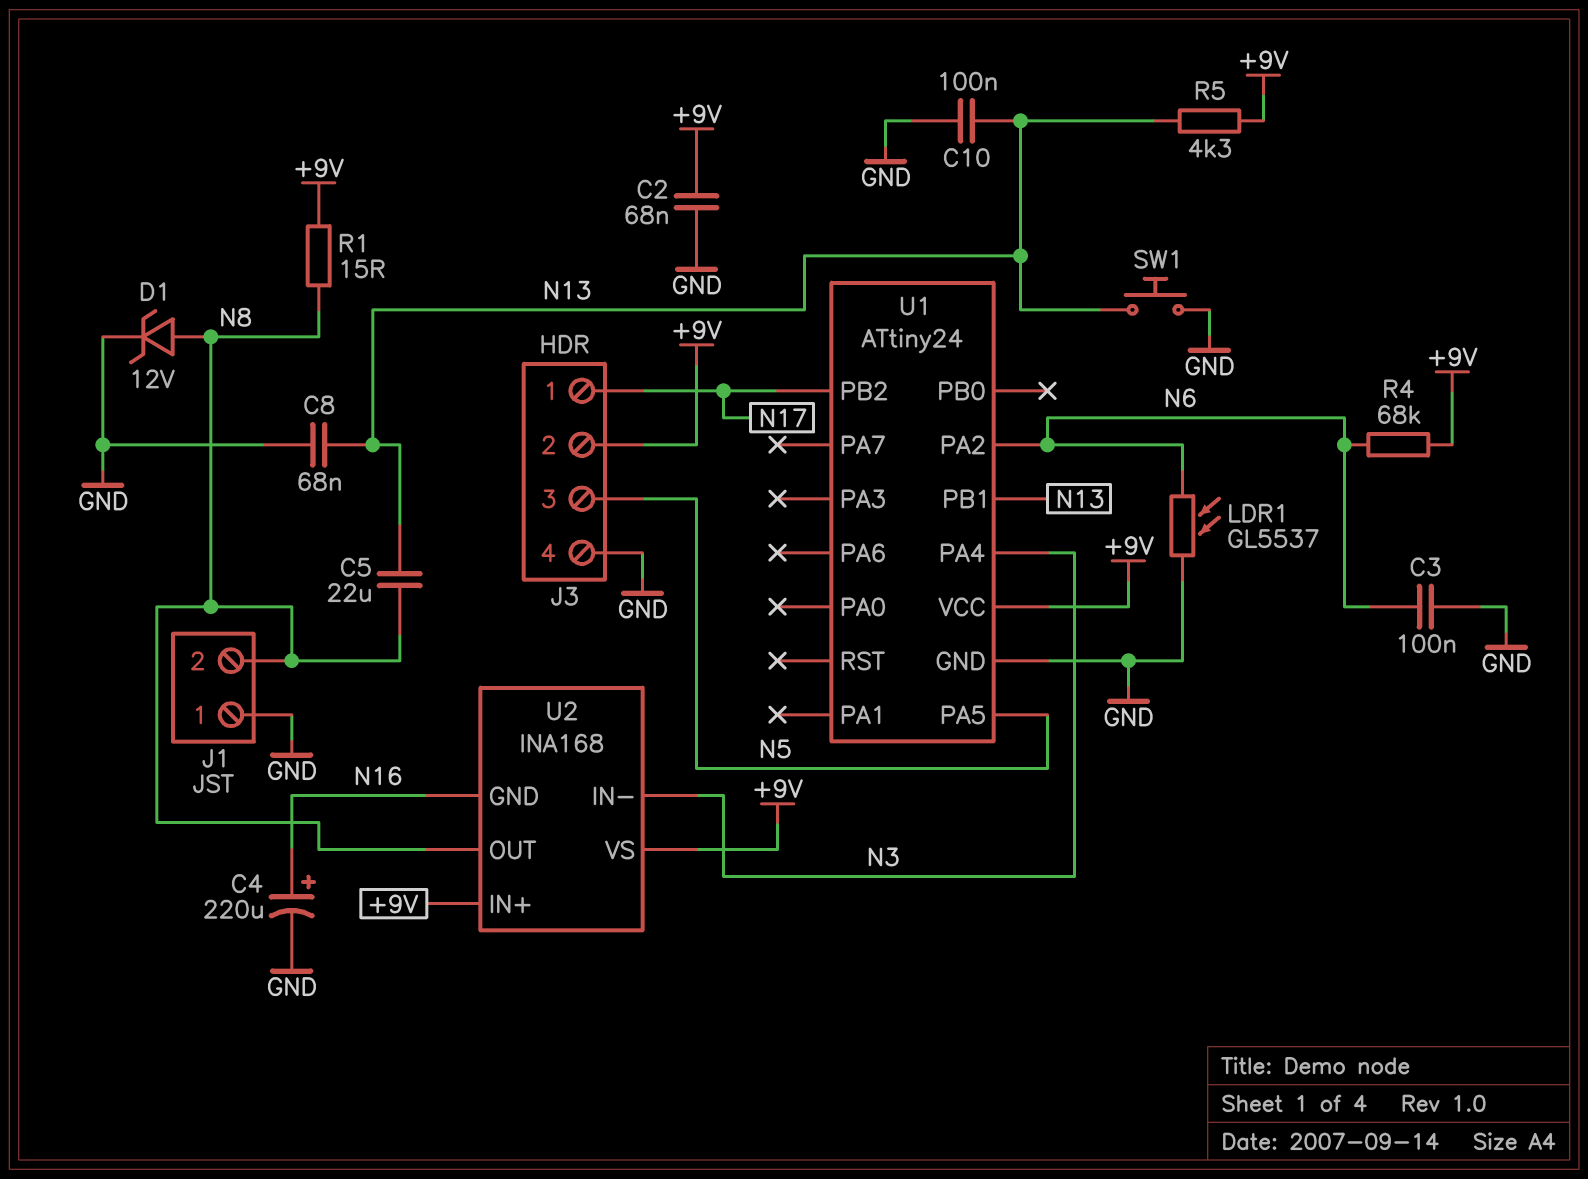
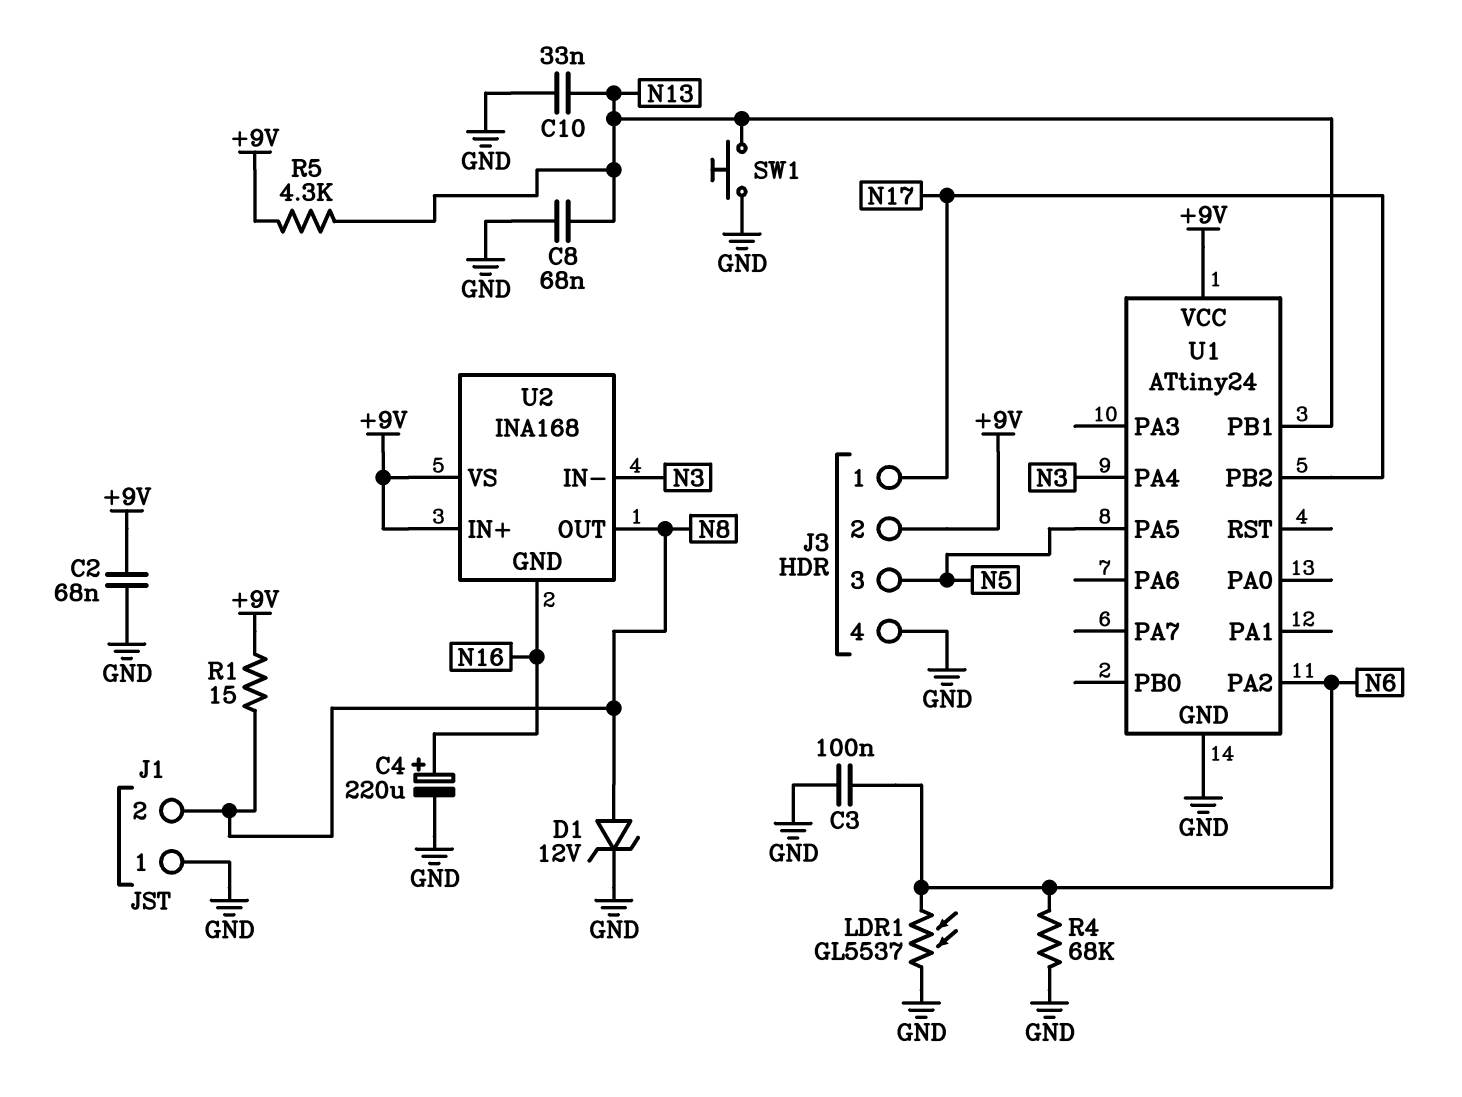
C5: 22uF (N8, N13) -> none
C10: 100nF (GND, N13) -> 33nF (GND, N13)
R4: 68k (+9V, N6) -> 68k (GND, N6)

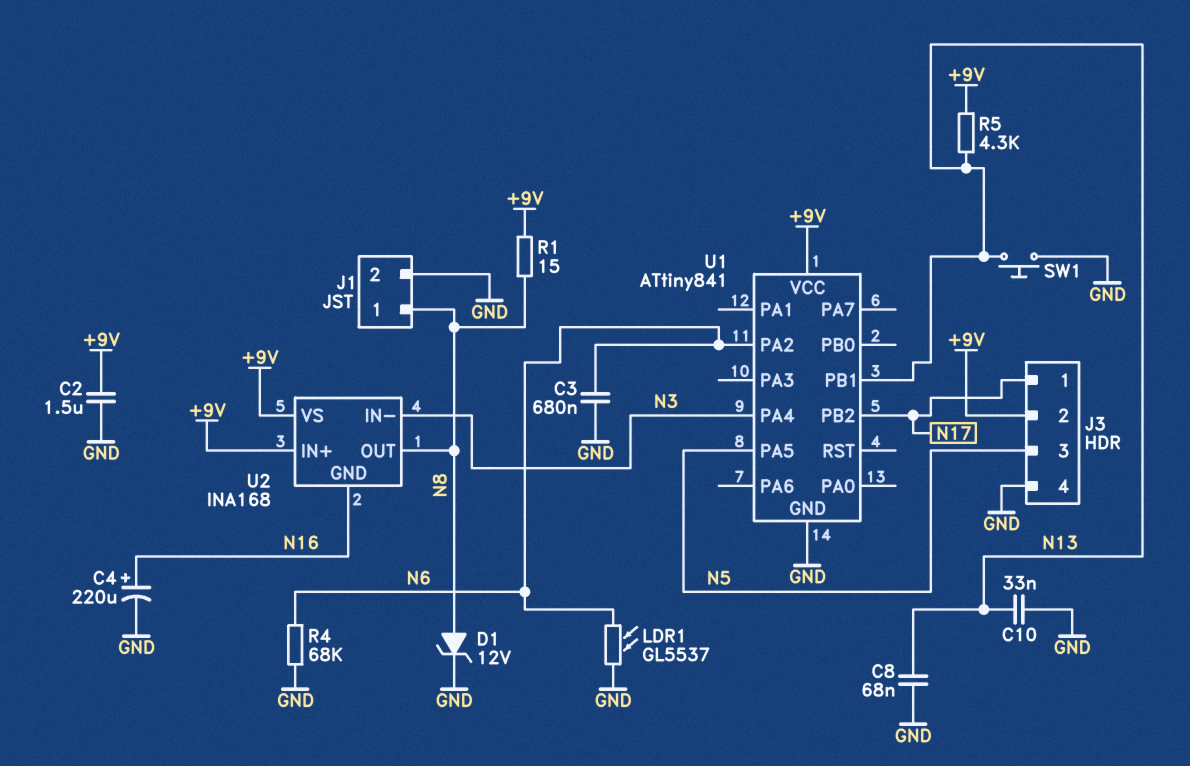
C2: 68nF (+9V, GND) -> 1.5uF (+9V, GND)
C3: 100nF (GND, N6) -> 680nF (GND, N6)
J1 pin 1: GND -> N8
J1 pin 2: N8 -> GND
U1: ATtiny24 -> ATtiny841

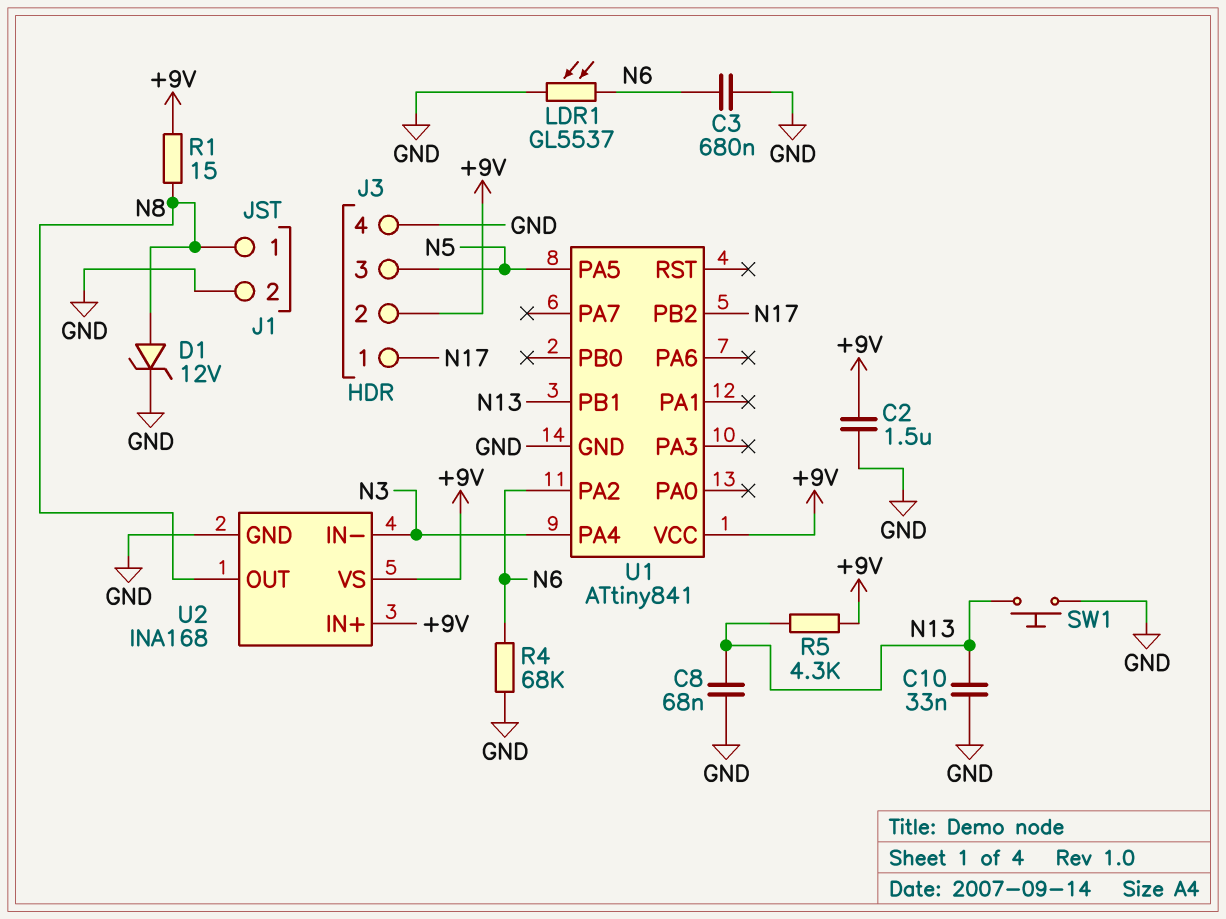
C4: 220uF (plus N16, minus GND) -> none
U2 pin GND: N16 -> GND

